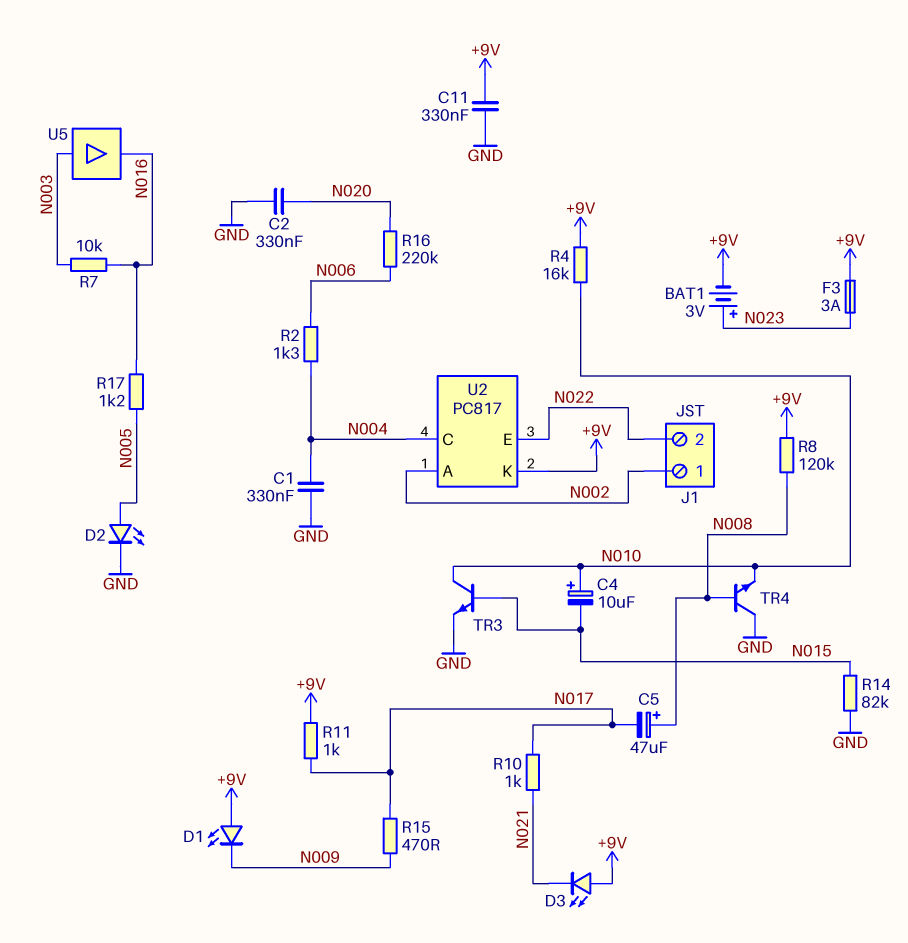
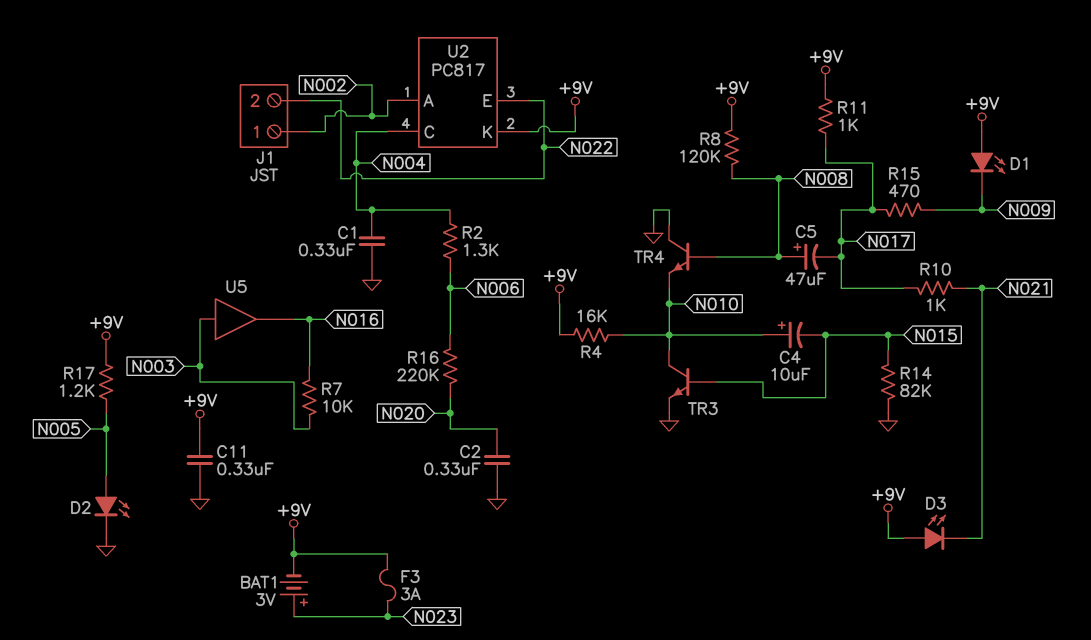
R17: 1.2k (N005, N016) -> 1.2k (+9V, N005)

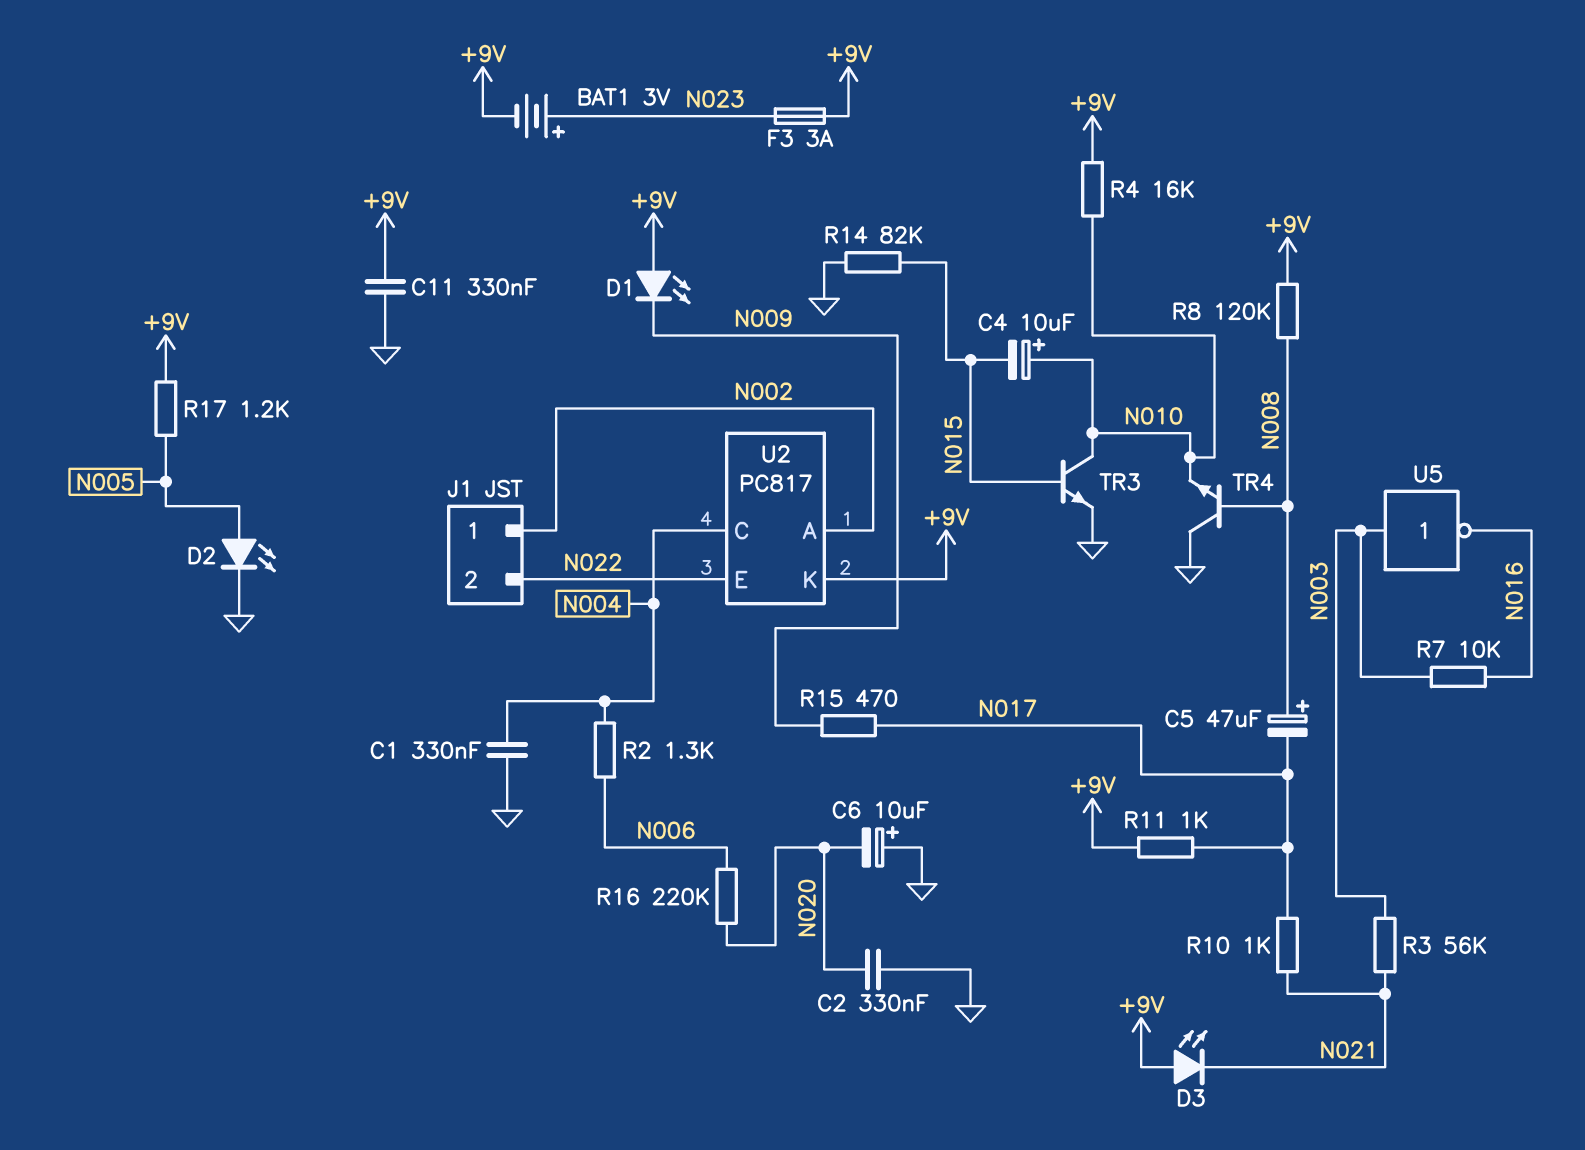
C6: none -> 10uF (plus GND, minus N020)
R3: none -> 56k (N003, N021)
U5: buffer (in N003, out N016) -> NOT (in N003, out N016)

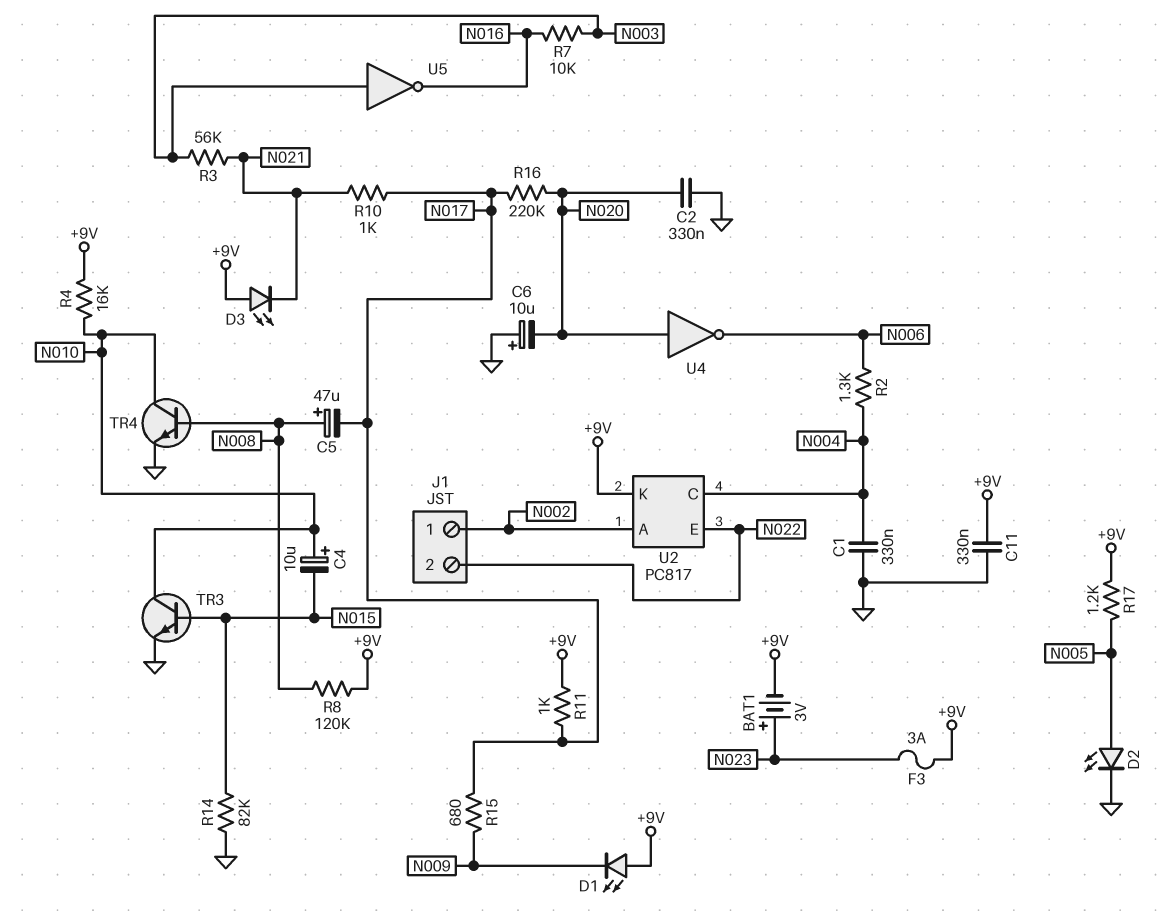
R15: 470 (N009, N017) -> 680 (N009, N017)
R16: 220k (N006, N020) -> 220k (N017, N020)
TR4: NPN (B N008, C GND, E N010) -> NPN (B N008, C N010, E GND)
U4: none -> NOT (in N020, out N006)

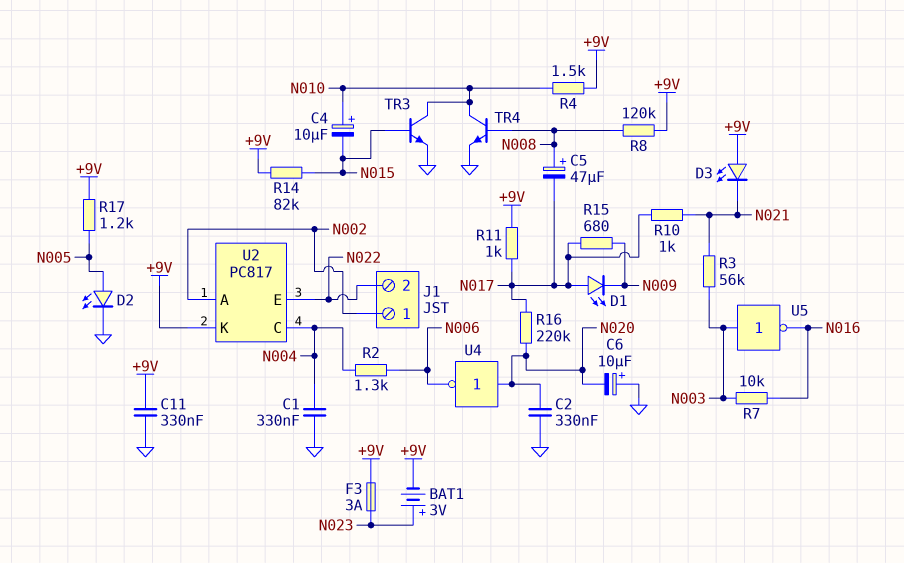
D1: LED (A +9V, K N009) -> LED (A N017, K N009)
R4: 16k (+9V, N010) -> 1.5k (+9V, N010)
R14: 82k (GND, N015) -> 82k (+9V, N015)

